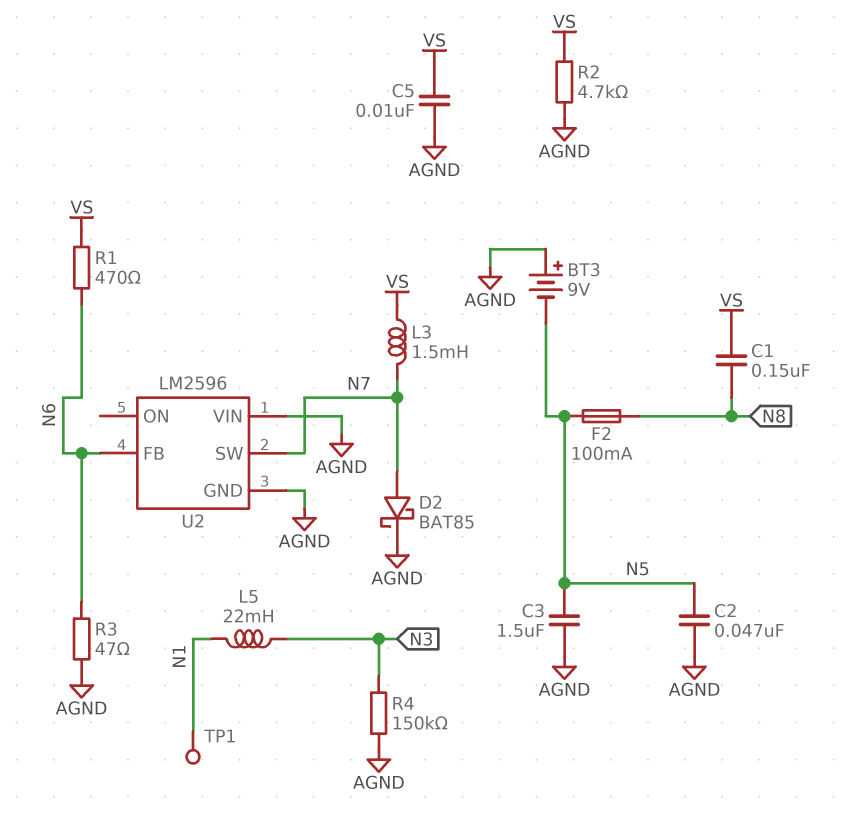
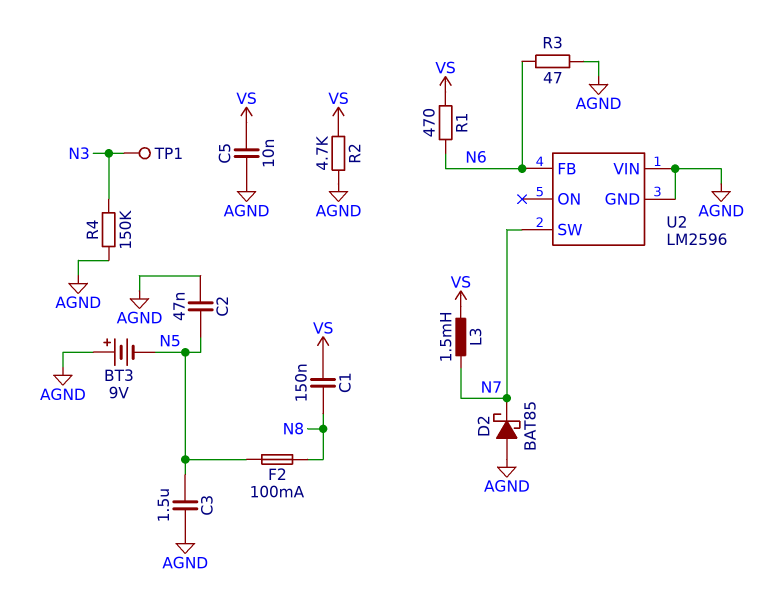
D2: schottky BAT85 (A N7, K AGND) -> schottky BAT85 (A AGND, K N7)
L5: 22mH (N1, N3) -> none
TP1: test point (N1) -> test point (N3)

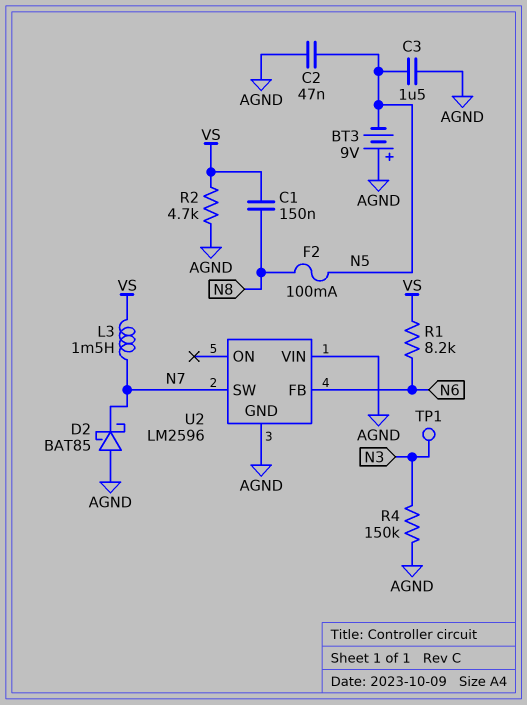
C5: 10nF (AGND, VS) -> none
R1: 470 (N6, VS) -> 8.2k (N6, VS)
R3: 47 (AGND, N6) -> none

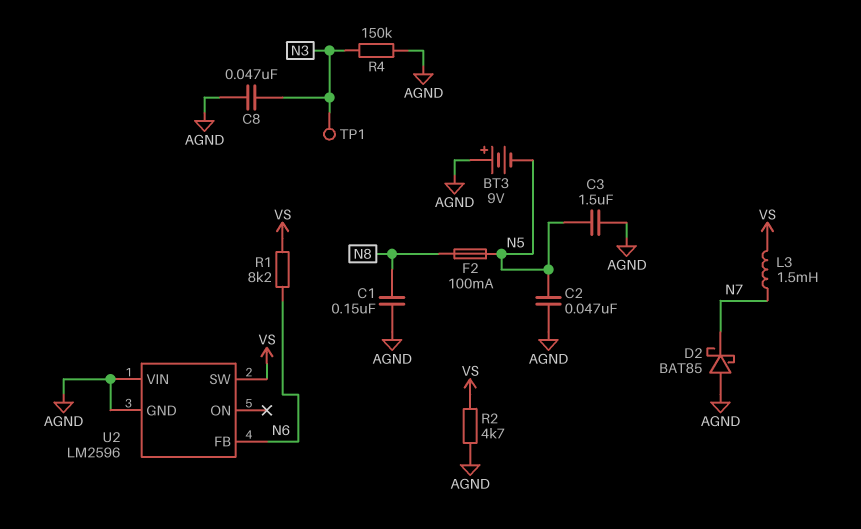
C1: 150nF (N8, VS) -> 150nF (AGND, N8)
C8: none -> 47nF (AGND, N3)
U2 pin SW: N7 -> VS

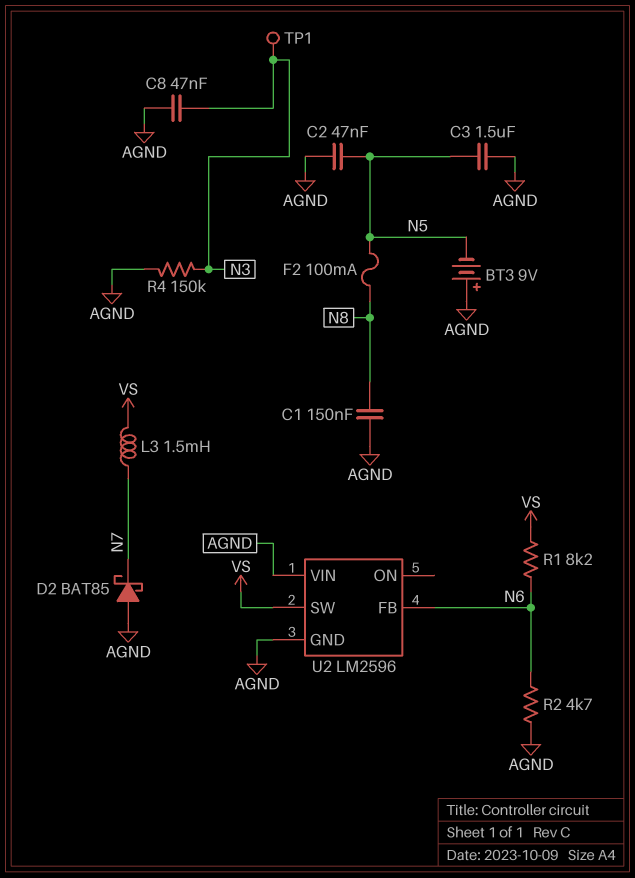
R2: 4.7k (AGND, VS) -> 4.7k (AGND, N6)

